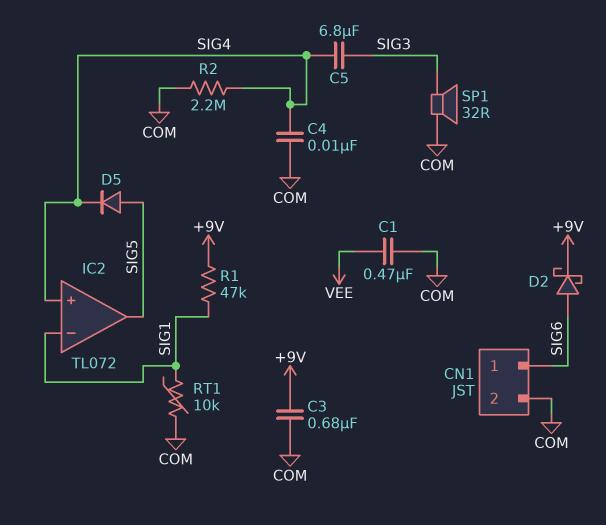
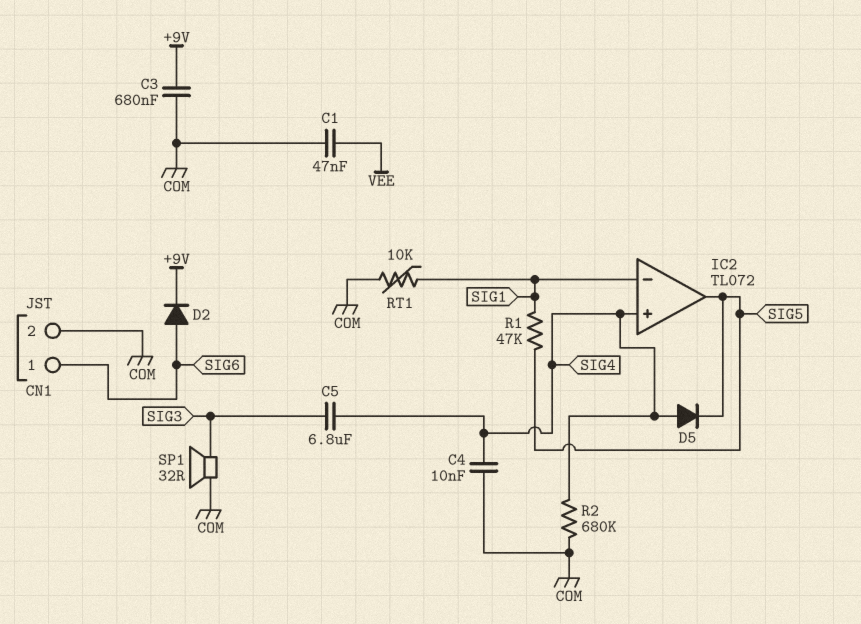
C1: 470nF (COM, VEE) -> 47nF (COM, VEE)
D2: schottky (A SIG6, K +9V) -> diode (A SIG6, K +9V)
D5: diode (A SIG5, K SIG4) -> diode (A SIG4, K SIG5)
R1: 47k (+9V, SIG1) -> 47k (SIG1, SIG5)
R2: 2.2M (COM, SIG4) -> 680k (COM, SIG4)

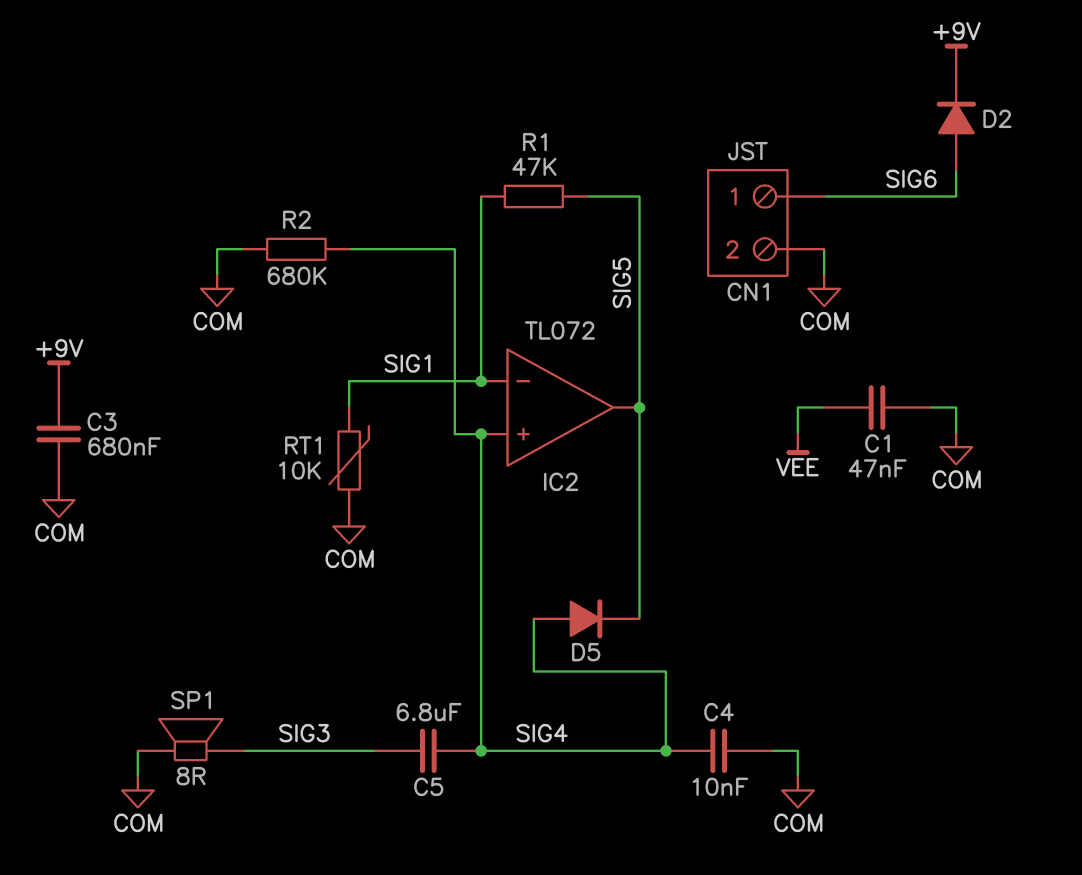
SP1: speaker 32R (COM, SIG3) -> speaker 8R (COM, SIG3)

